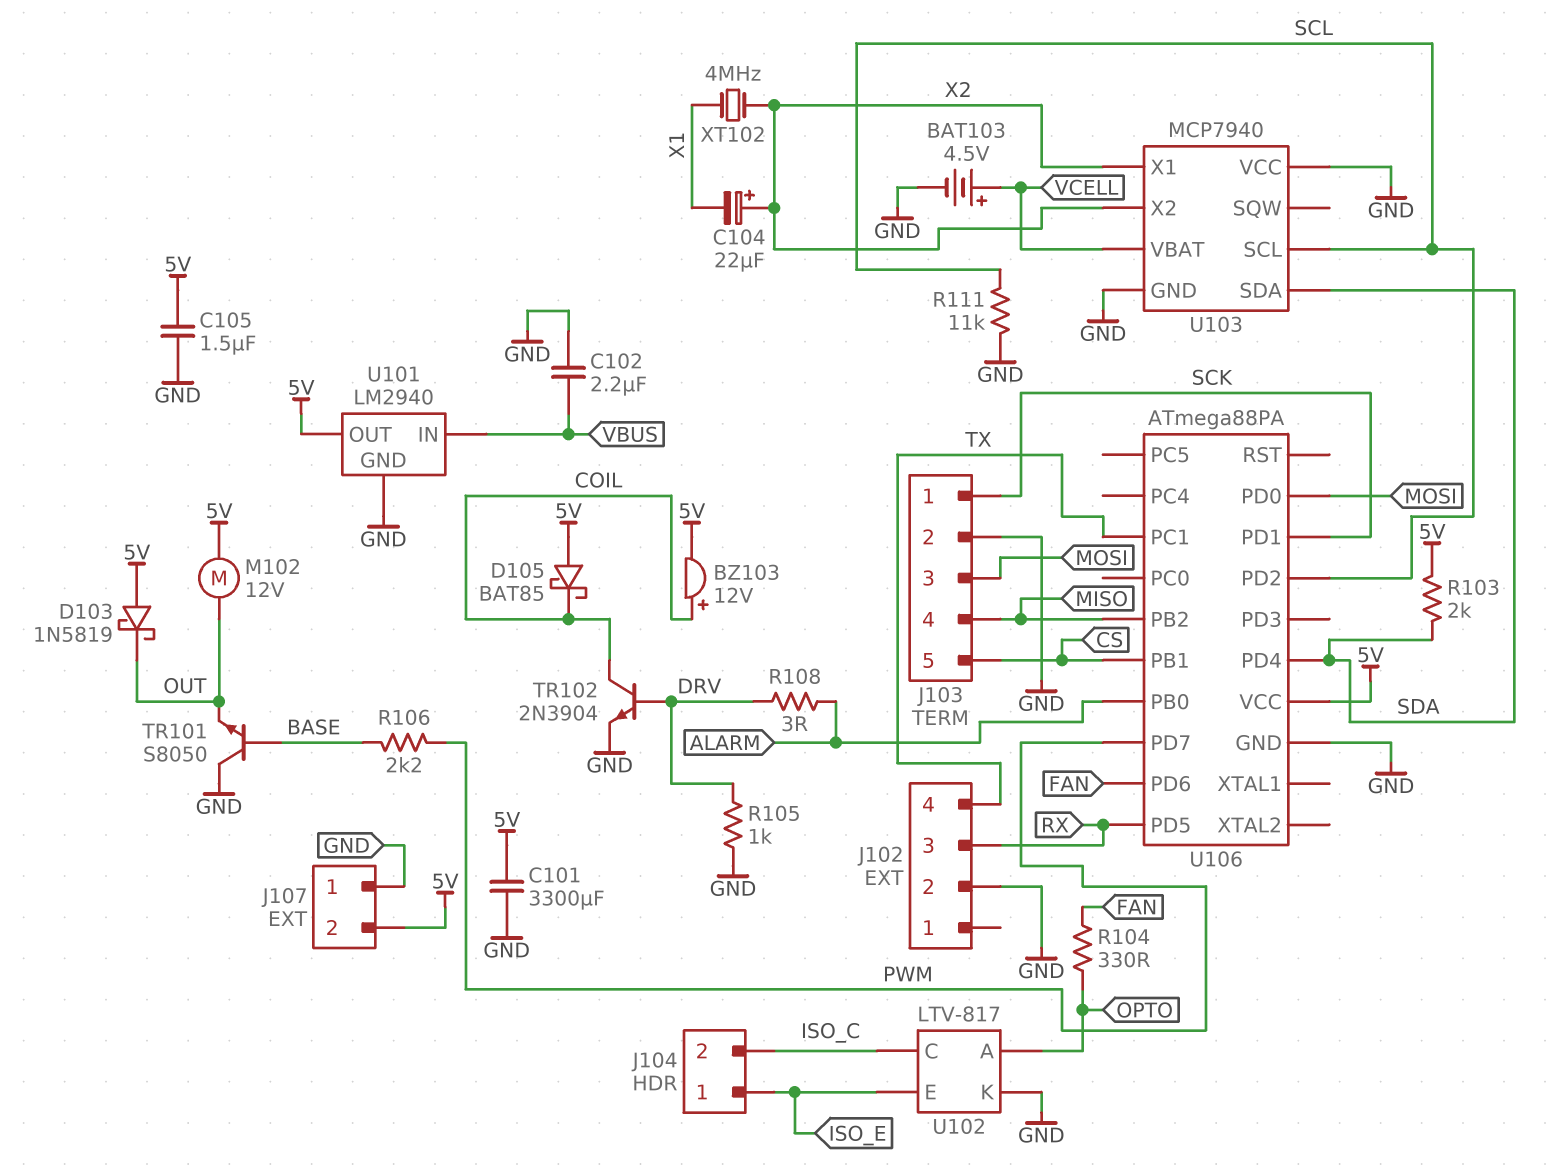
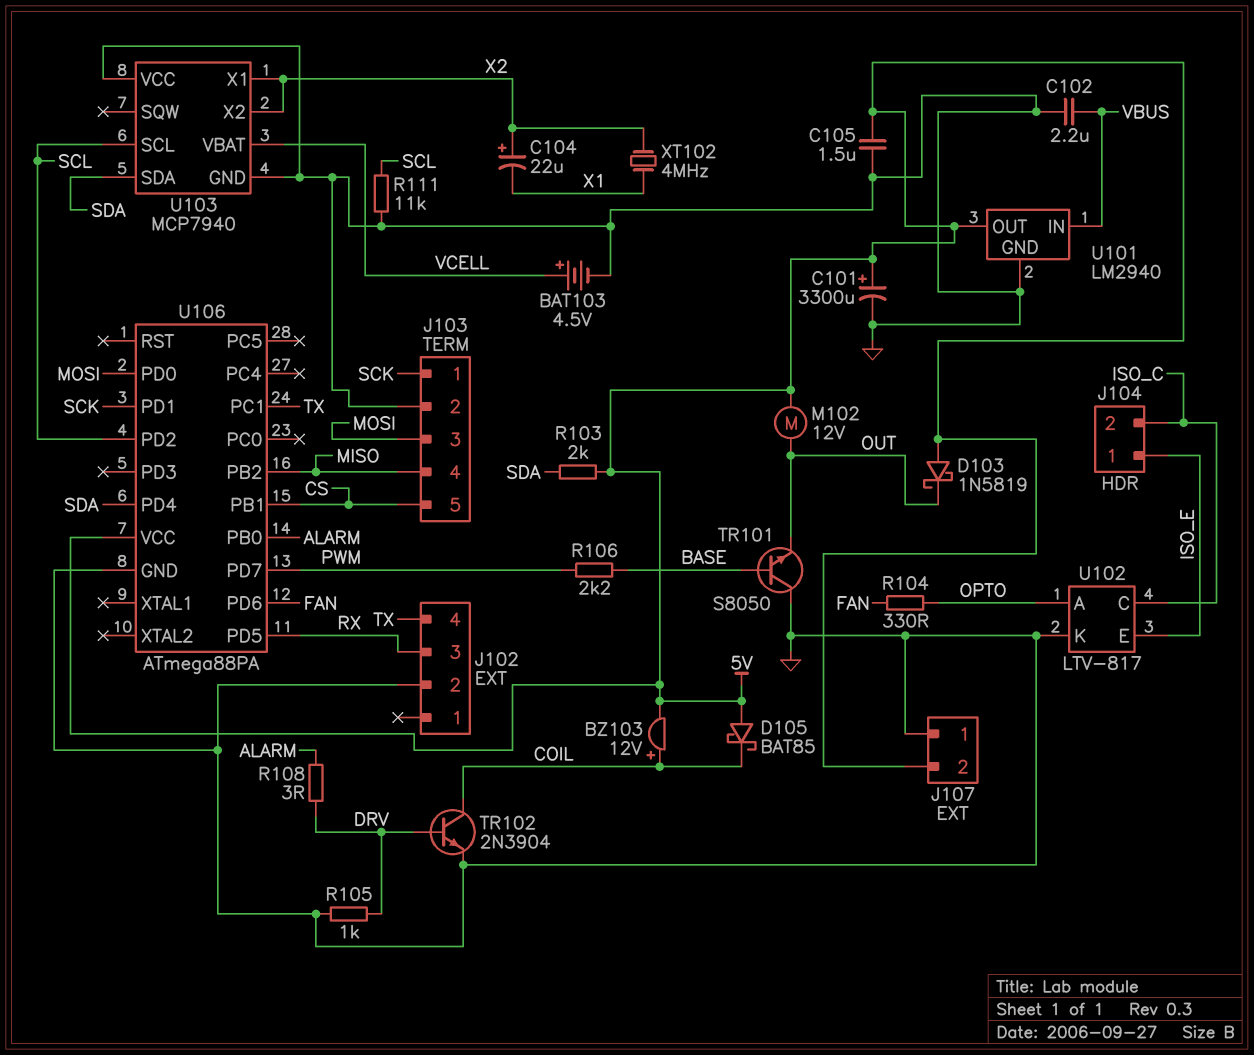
C101: 3300uF (5V, GND) -> 3300uF (plus 5V, minus GND)

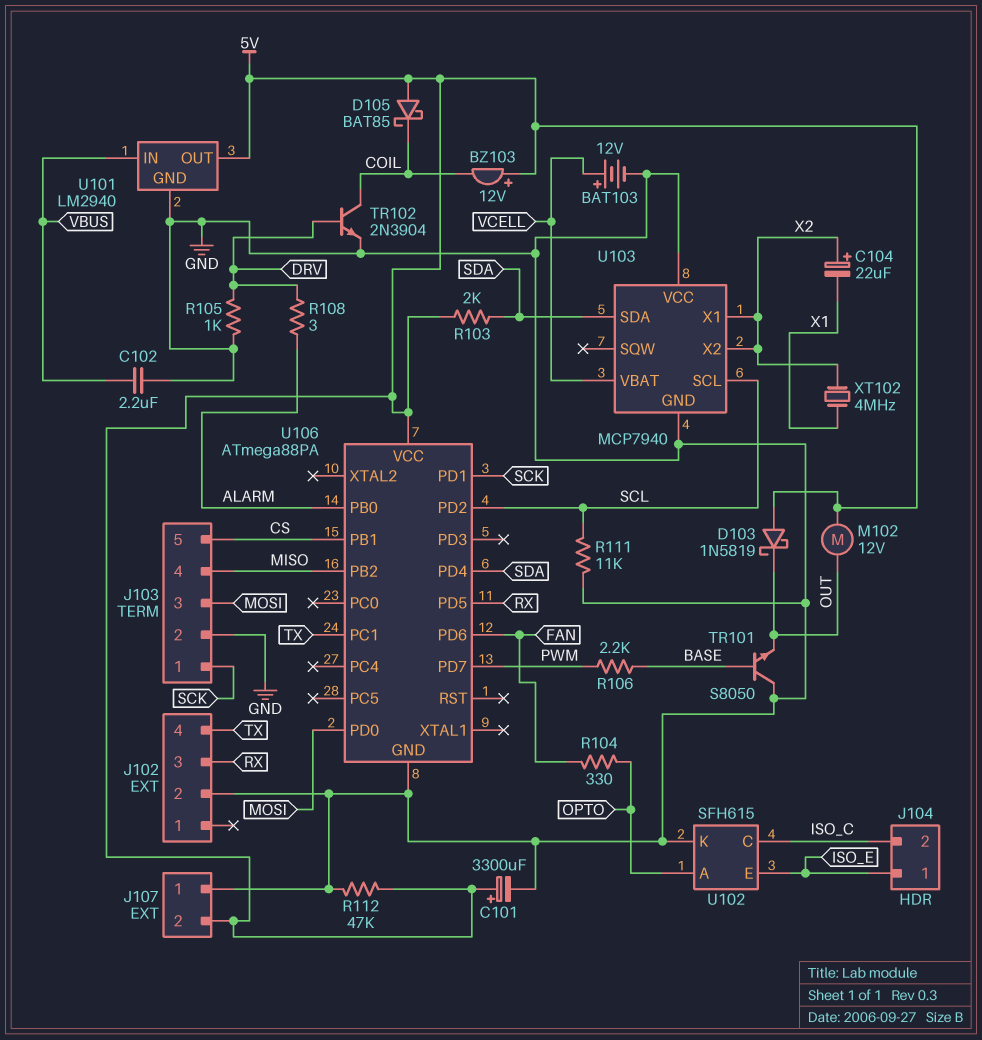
BAT103: 4.5V (plus VCELL, minus GND) -> 12V (plus VCELL, minus GND)
BZ103: buzzer 12V (plus COIL, minus 5V) -> buzzer 12V (plus 5V, minus COIL)
C105: 1.5uF (5V, GND) -> none
R112: none -> 47k (5V, GND)
U102: LTV-817 -> SFH615

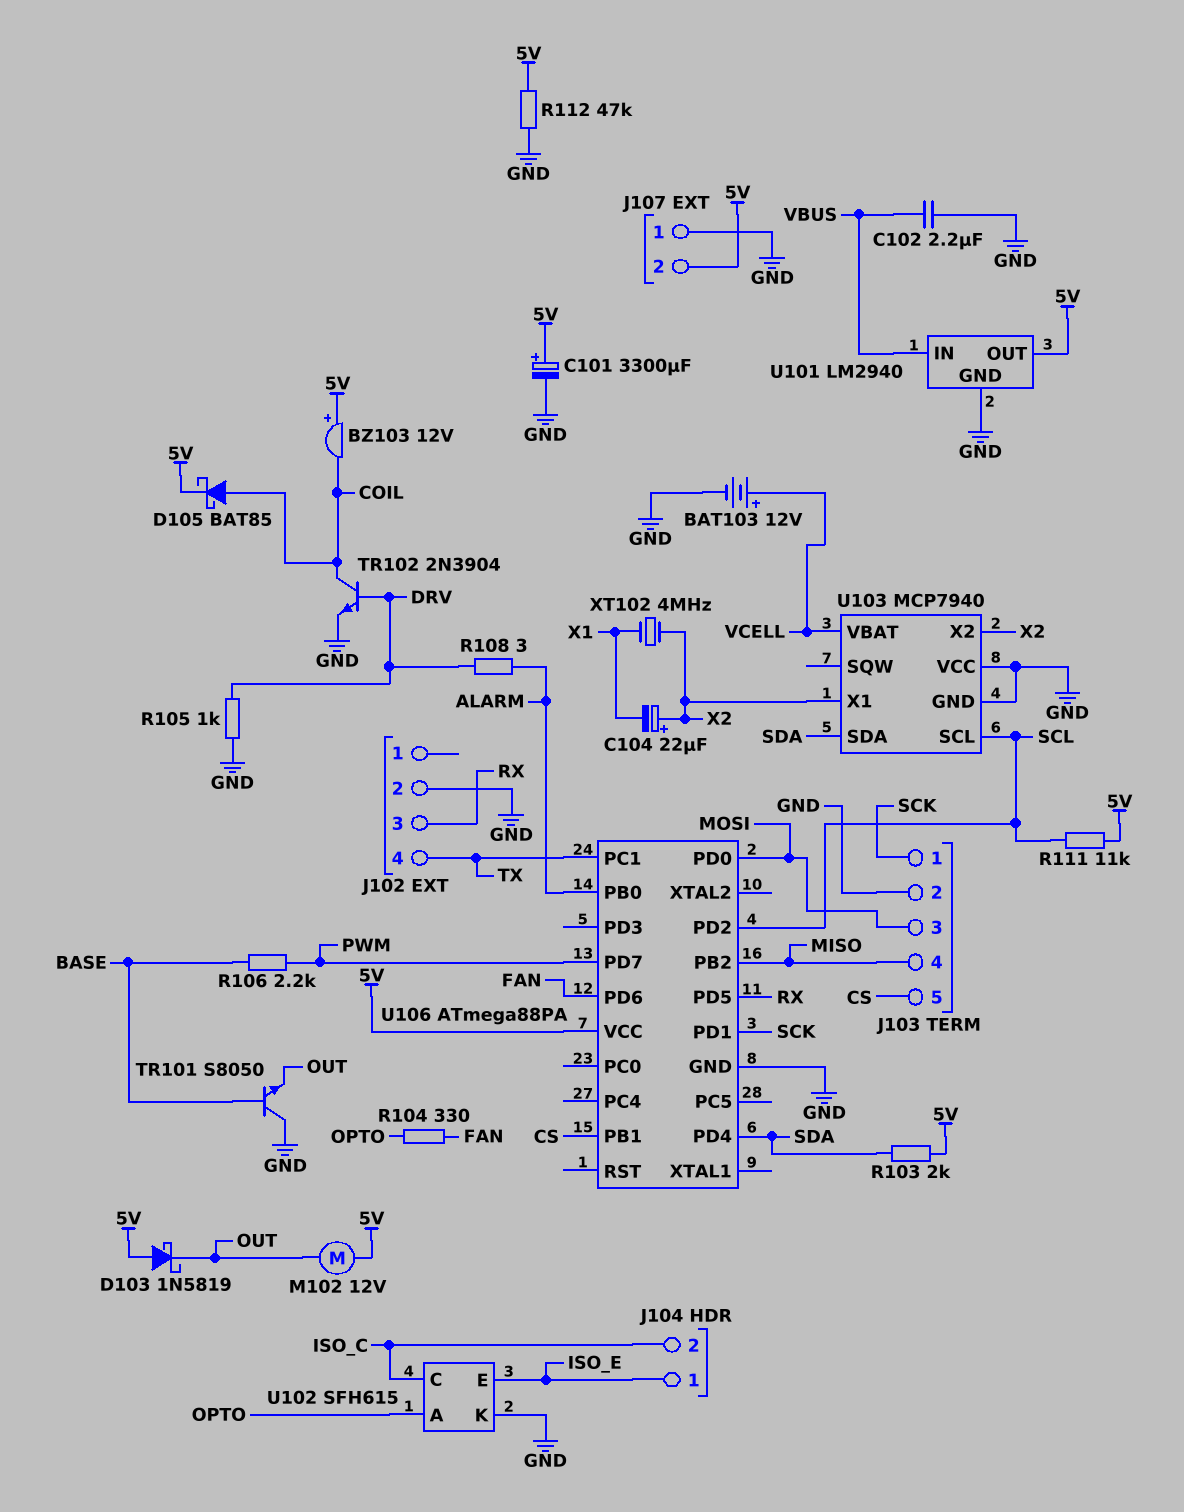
D105: schottky BAT85 (A 5V, K COIL) -> schottky BAT85 (A COIL, K 5V)
R111: 11k (GND, SCL) -> 11k (5V, SCL)

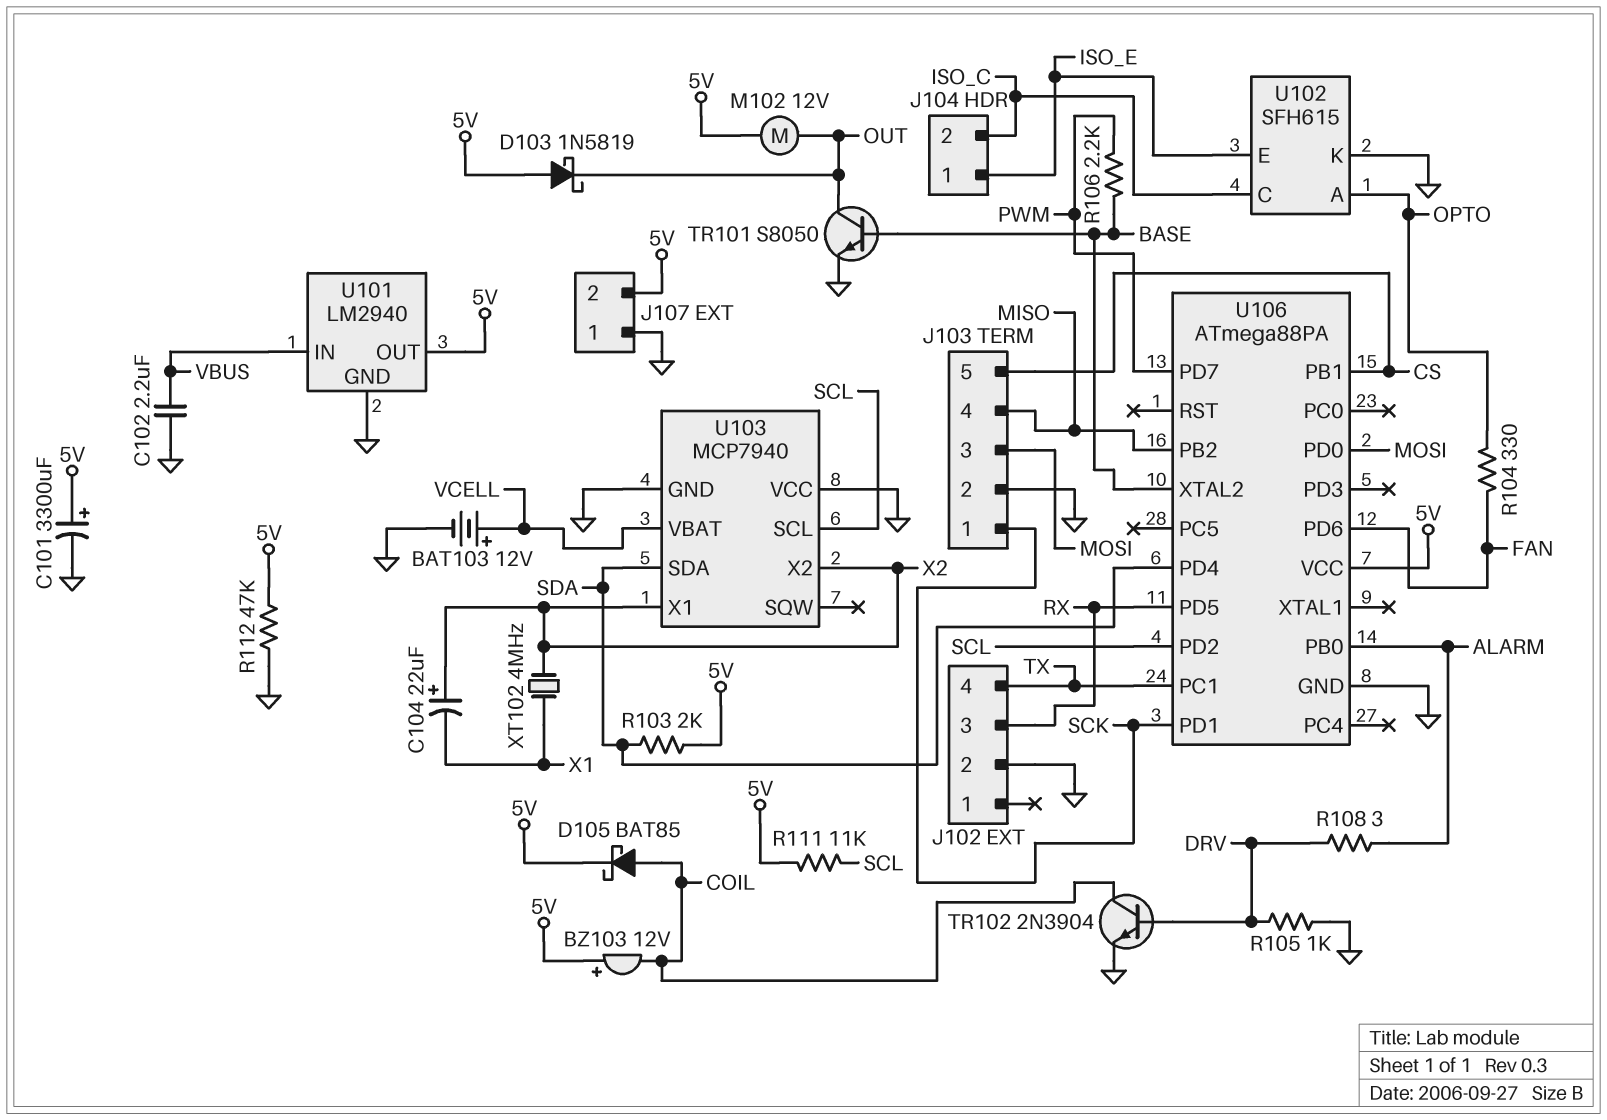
TR101: NPN S8050 (B BASE, C GND, E OUT) -> NPN S8050 (B BASE, C OUT, E GND)
U106 pin XTAL2: none -> BASE

